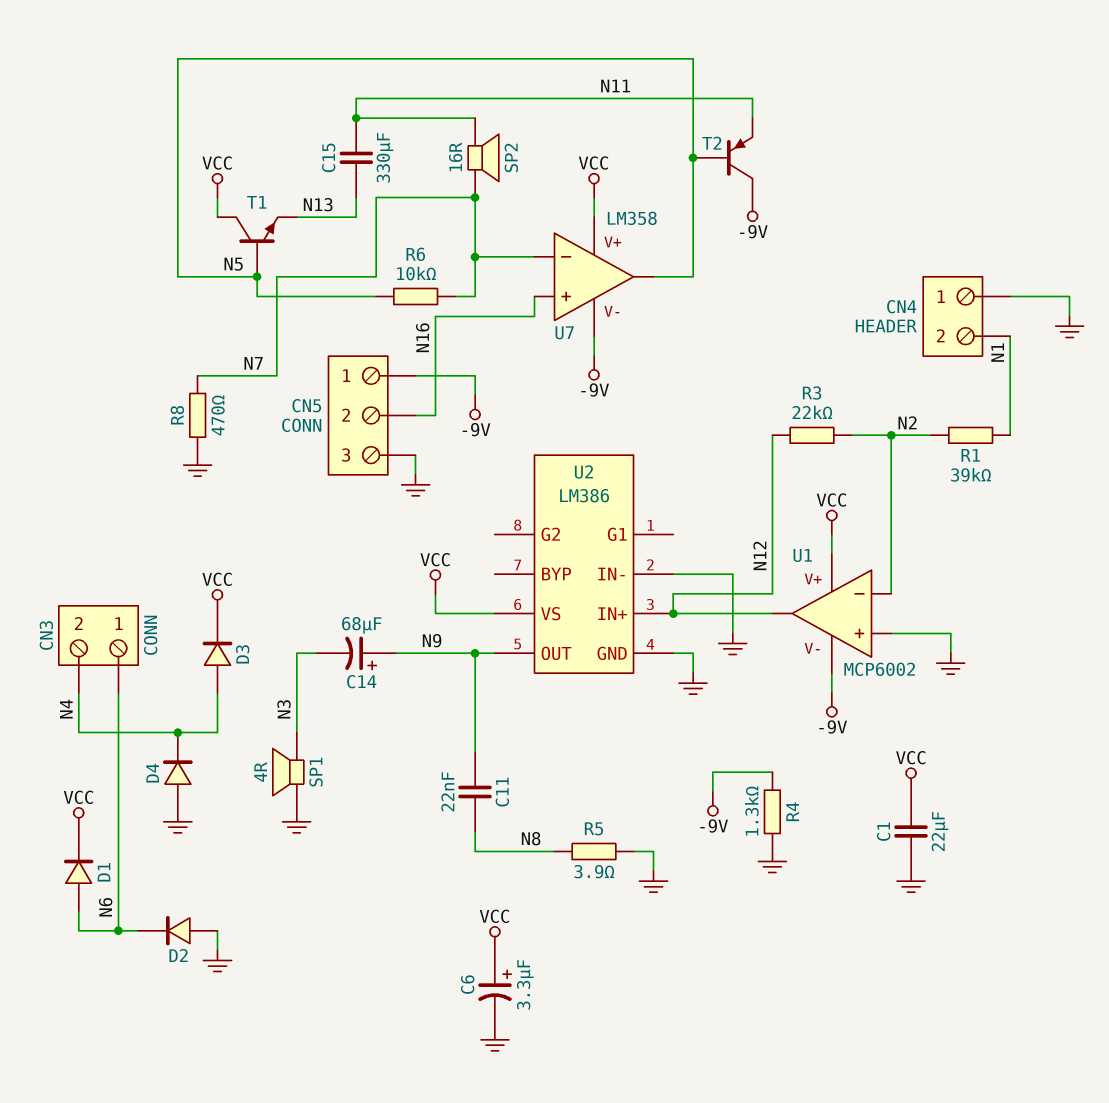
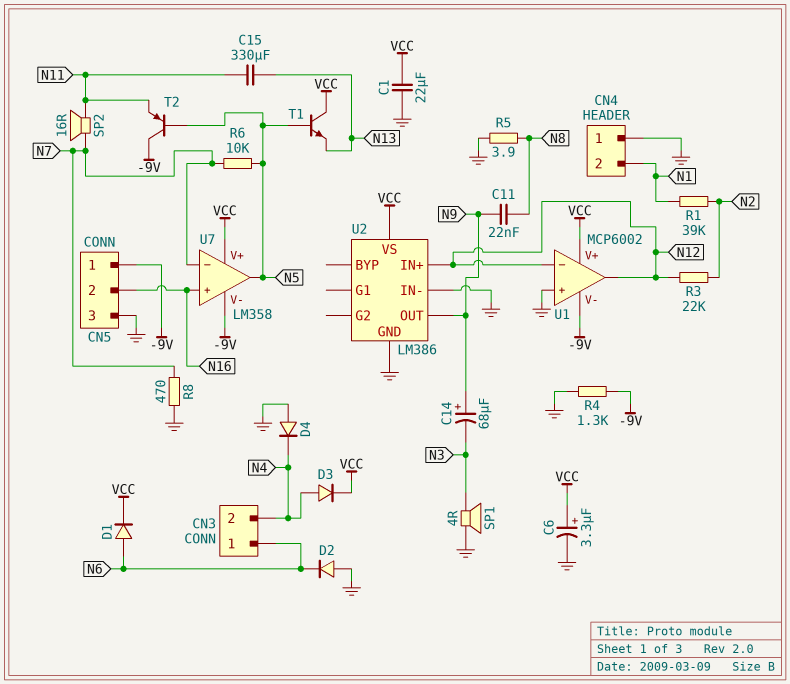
U1 pin in-: N2 -> N12

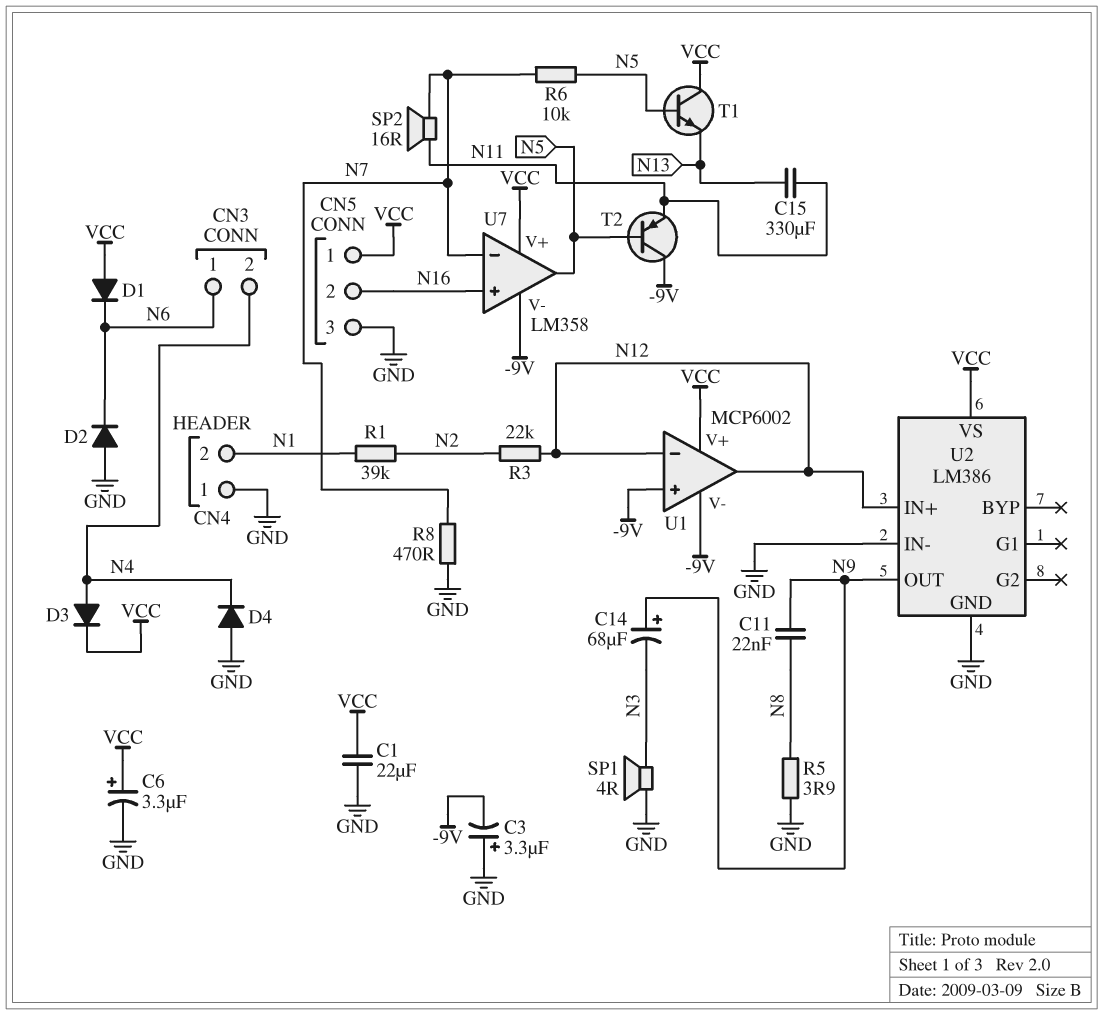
C3: none -> 3.3uF (plus GND, minus -9V)
CN5 pin 1: -9V -> VCC
D1: diode (A N6, K VCC) -> diode (A VCC, K N6)
R4: 1.3k (-9V, GND) -> none
U1 pin in+: GND -> -9V

